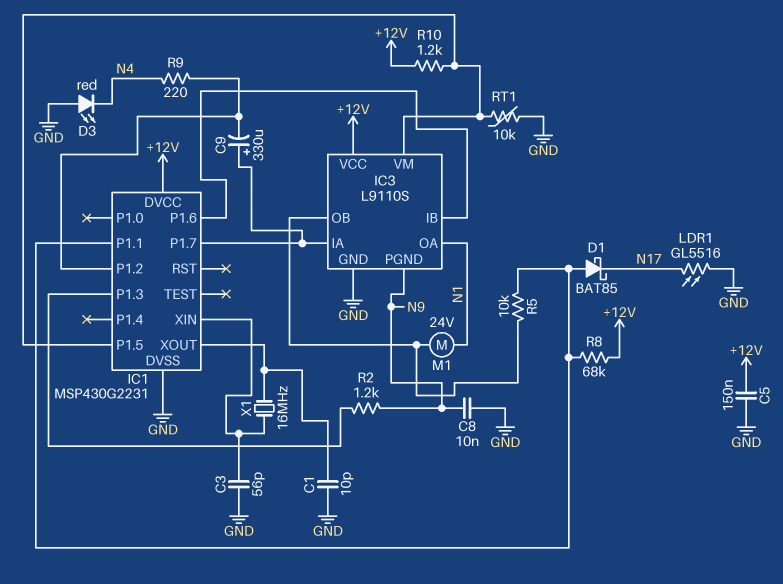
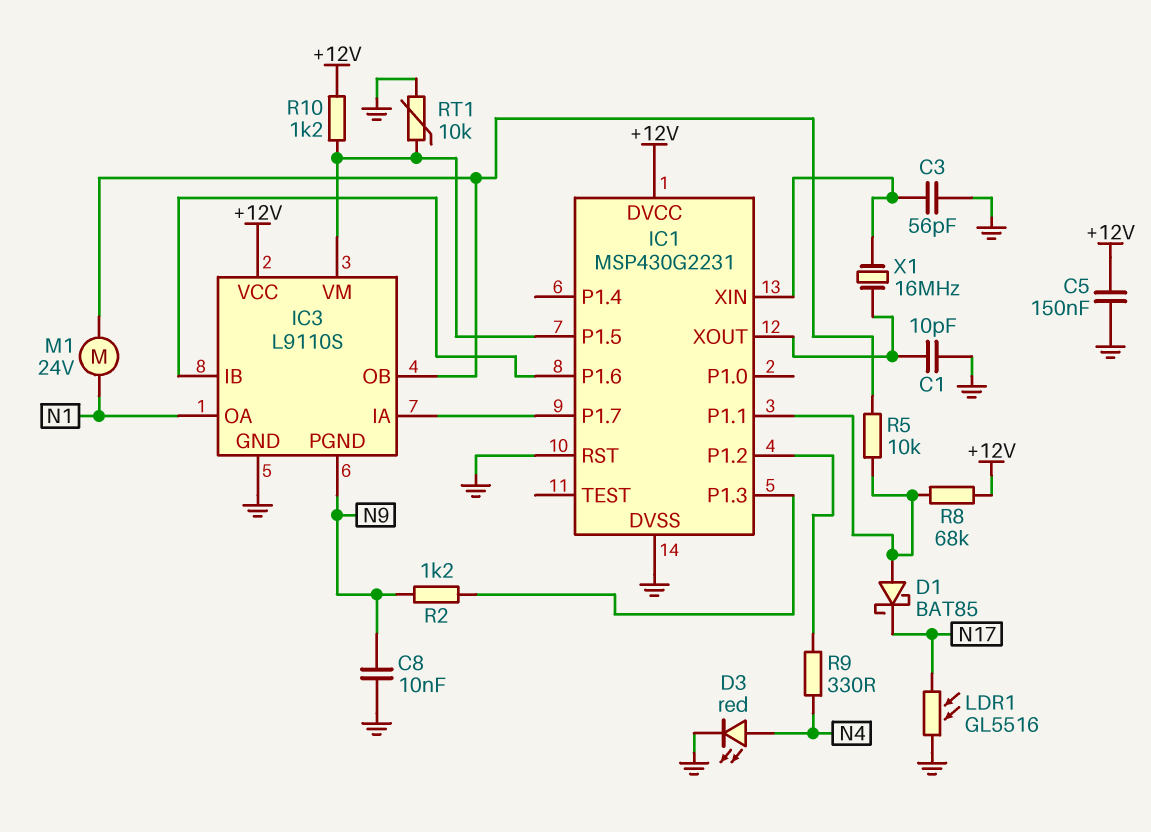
C9: 330uF (plus IC1/P1.7, minus IC1/P1.2) -> none
D3: LED red (A GND, K N4) -> LED red (A N4, K GND)
IC1 pin RST: none -> GND
R9: 220 (IC1/P1.2, N4) -> 330 (IC1/P1.2, N4)

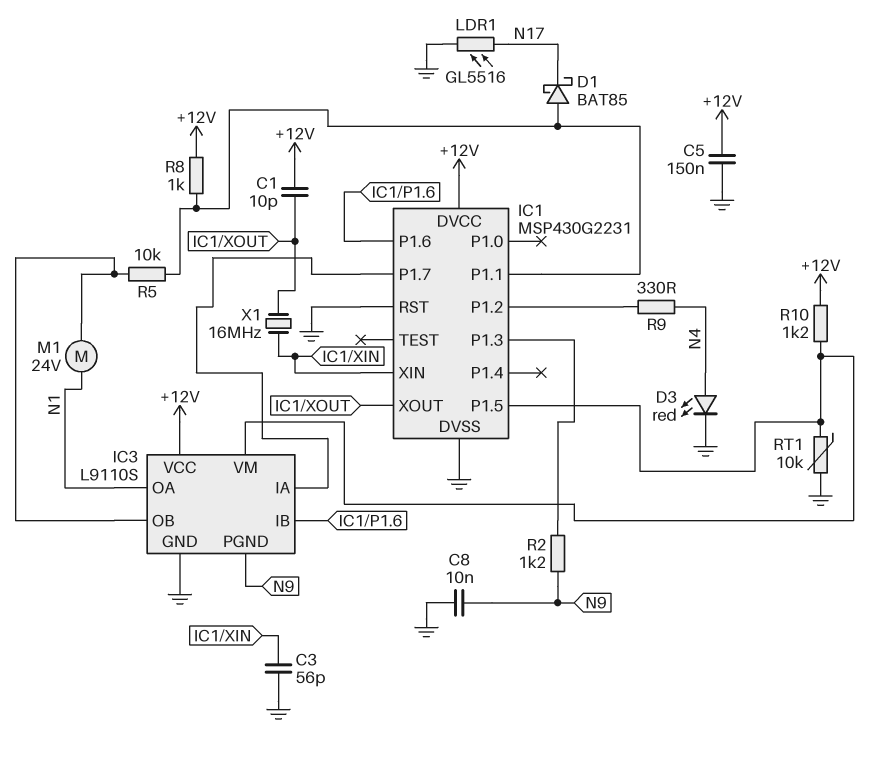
C1: 10pF (GND, IC1/XOUT) -> 10pF (+12V, IC1/XOUT)
R8: 68k (+12V, IC1/P1.1) -> 1k (+12V, IC1/P1.1)

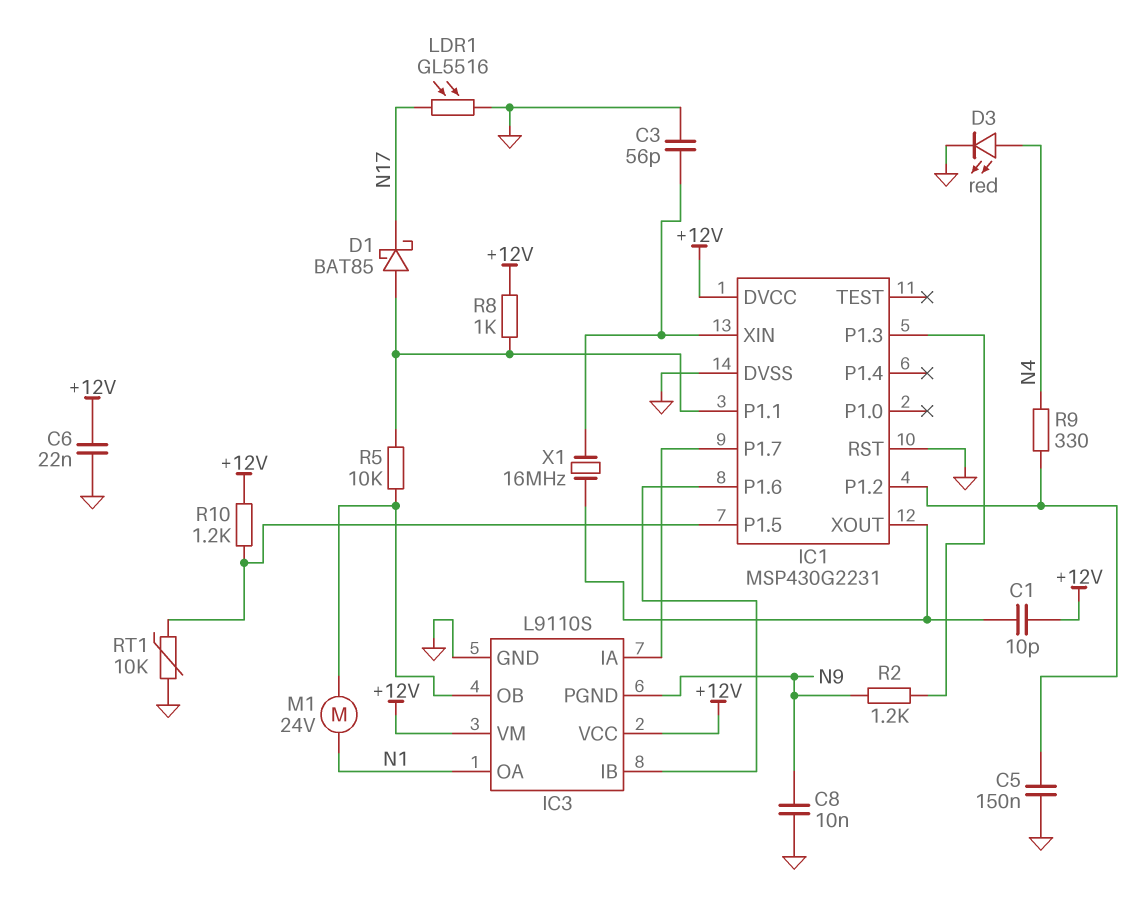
C5: 150nF (+12V, GND) -> 150nF (GND, IC1/P1.2)
C6: none -> 22nF (+12V, GND)
IC3 pin VM: IC1/P1.5 -> +12V

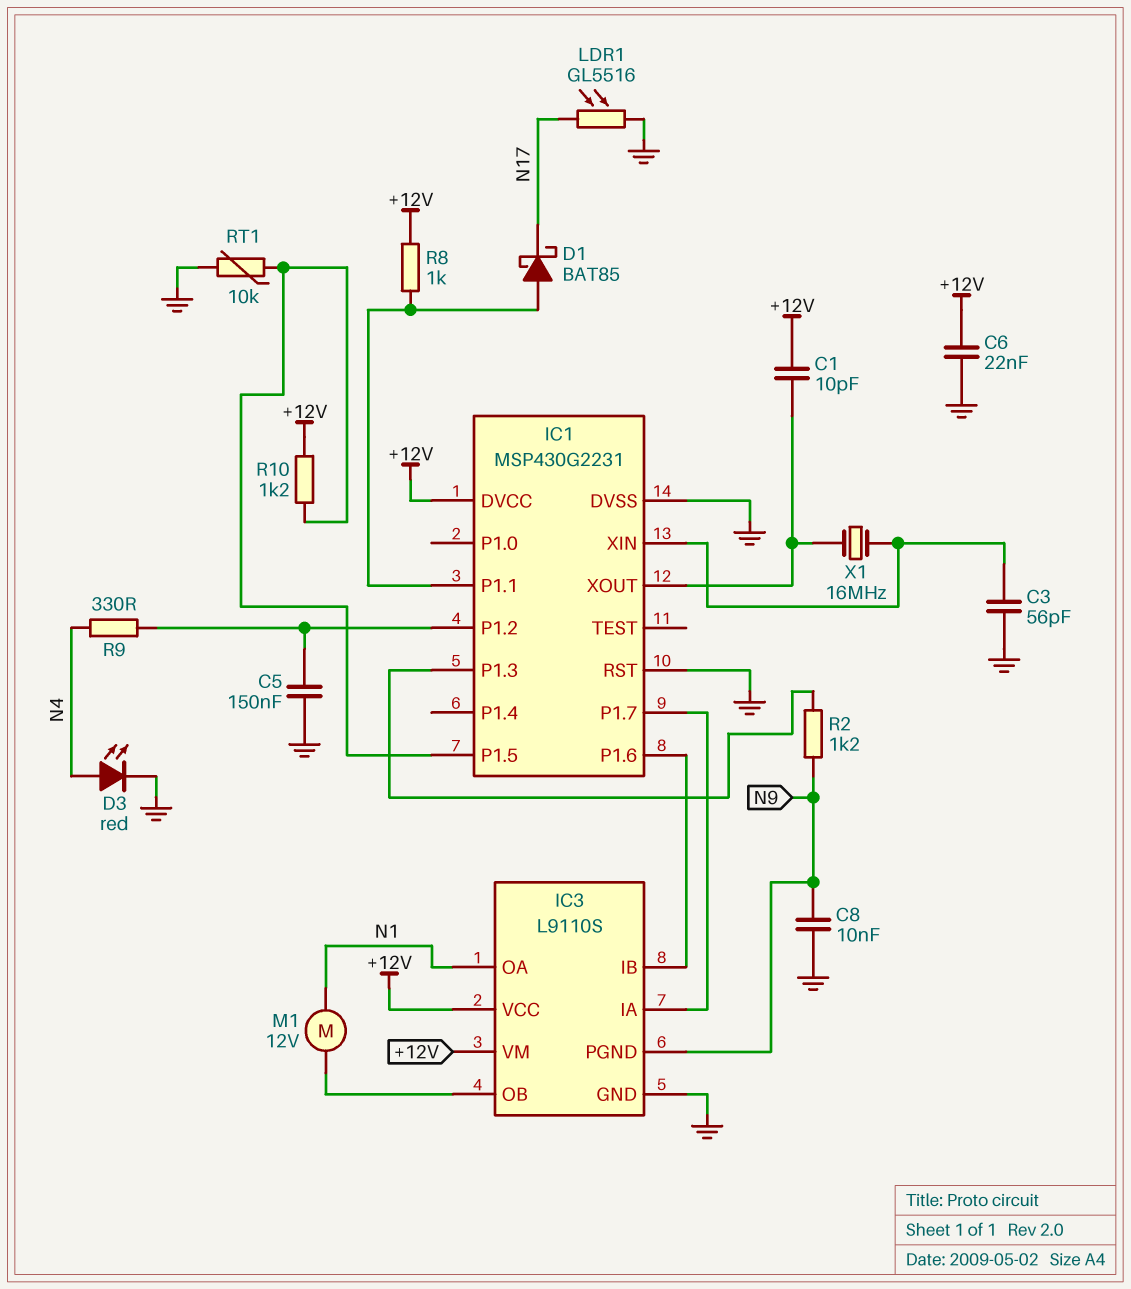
M1: motor 24V (IC3/OB, N1) -> motor 12V (IC3/OB, N1)
R5: 10k (IC1/P1.1, IC3/OB) -> none

